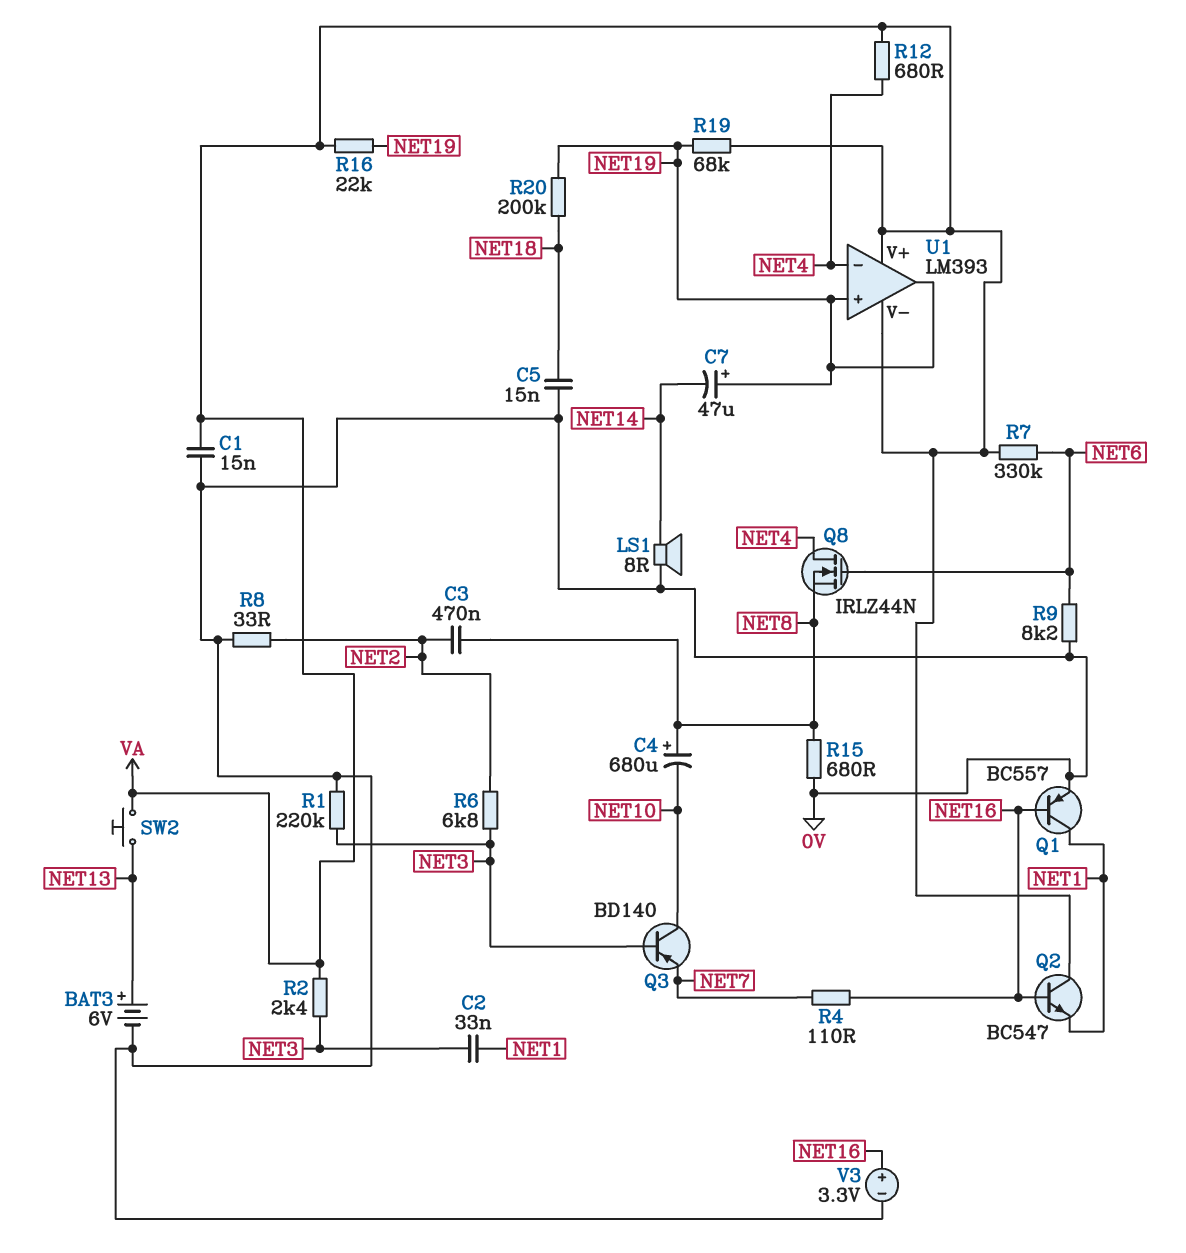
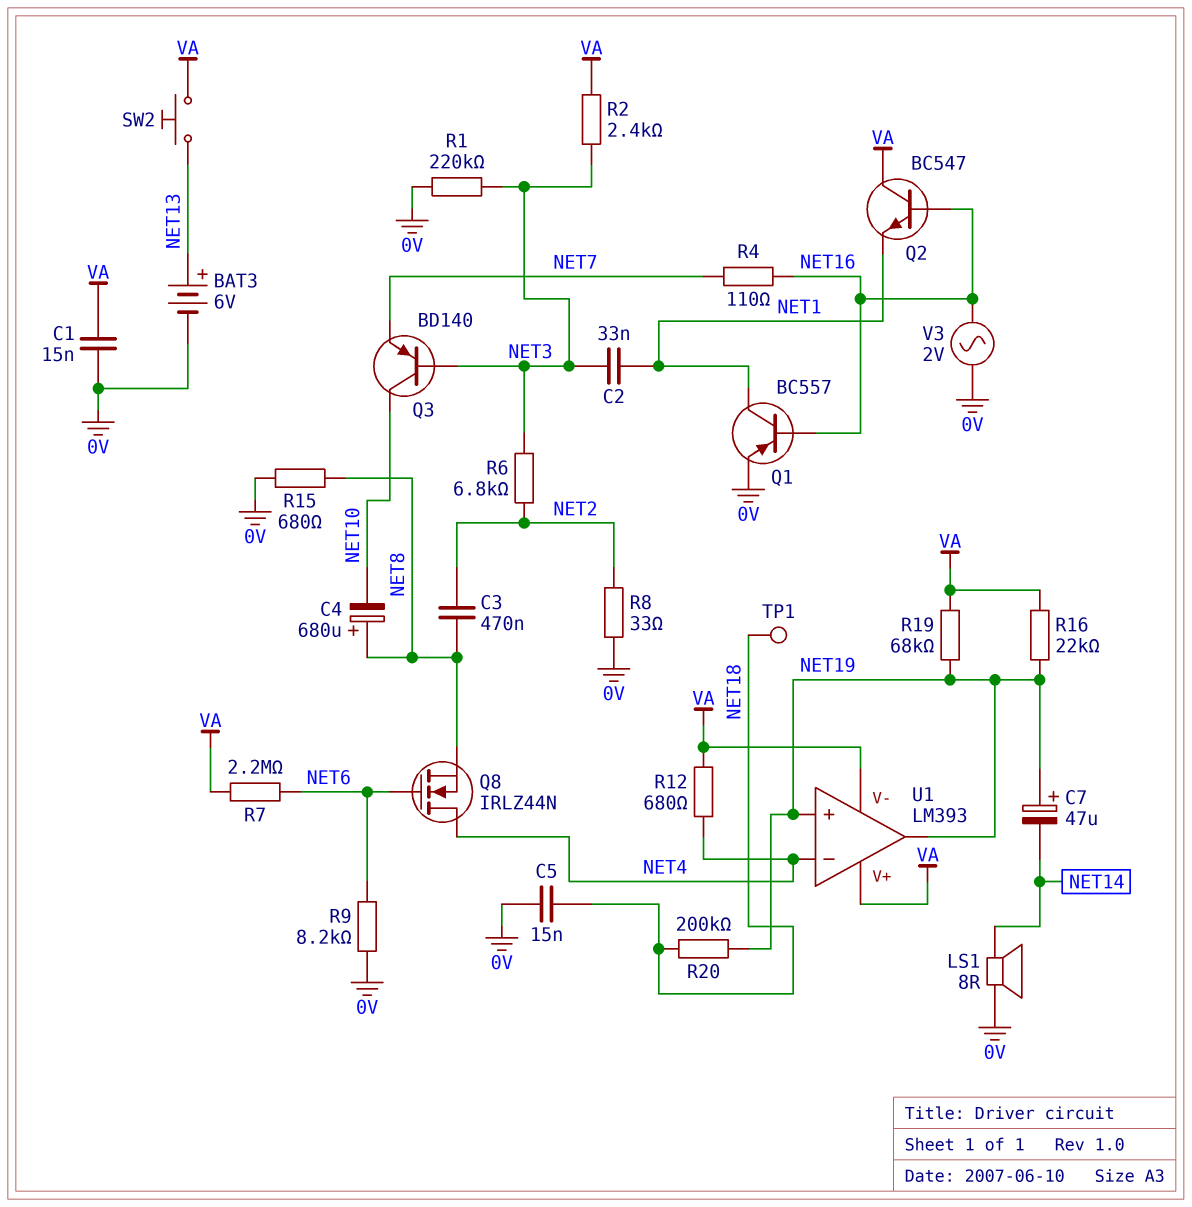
R7: 330k (NET6, VA) -> 2.2M (NET6, VA)
TP1: none -> test point (NET18)
V3: 3.3V (plus NET16, minus 0V) -> AC 2V (0V, NET16)

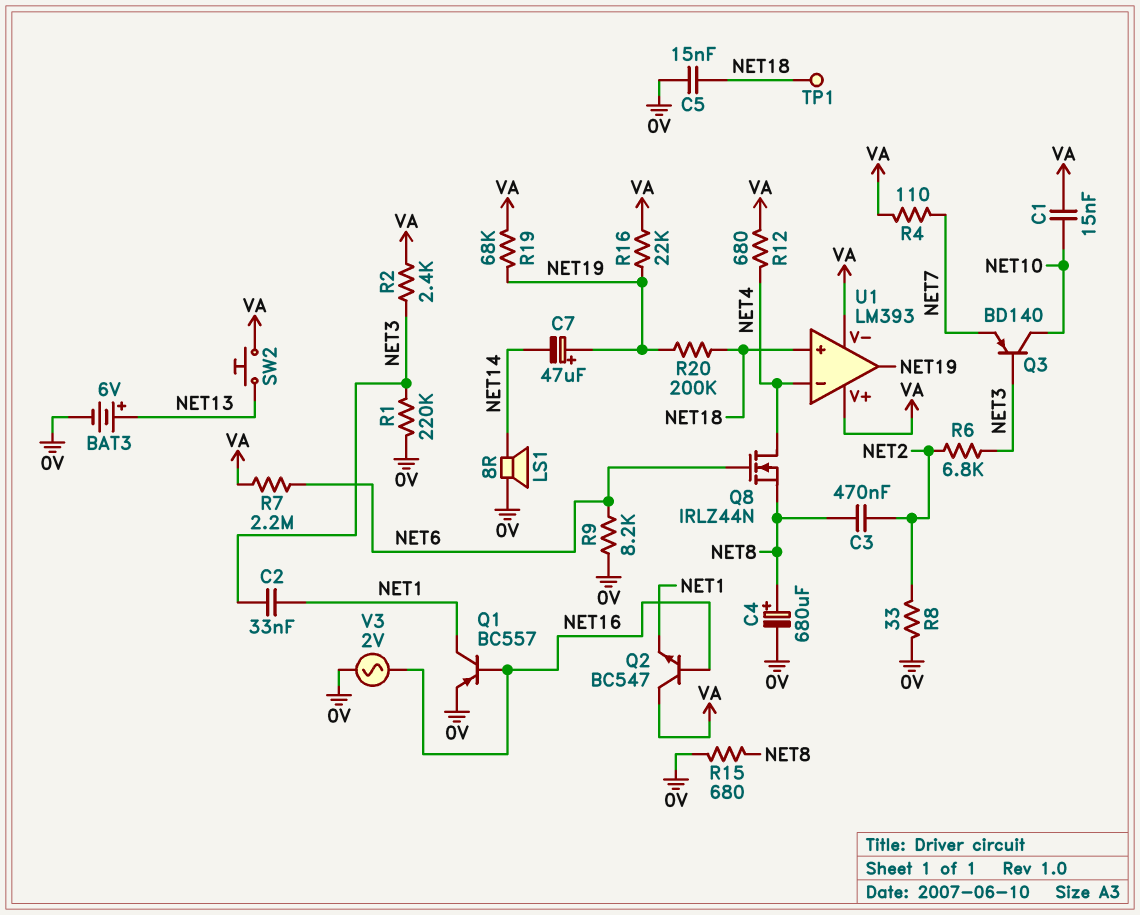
C1: 15nF (0V, VA) -> 15nF (NET10, VA)
C4: 680uF (plus NET8, minus NET10) -> 680uF (plus NET8, minus 0V)
R4: 110 (NET7, NET16) -> 110 (NET7, VA)
U1 pin in+: NET19 -> NET18

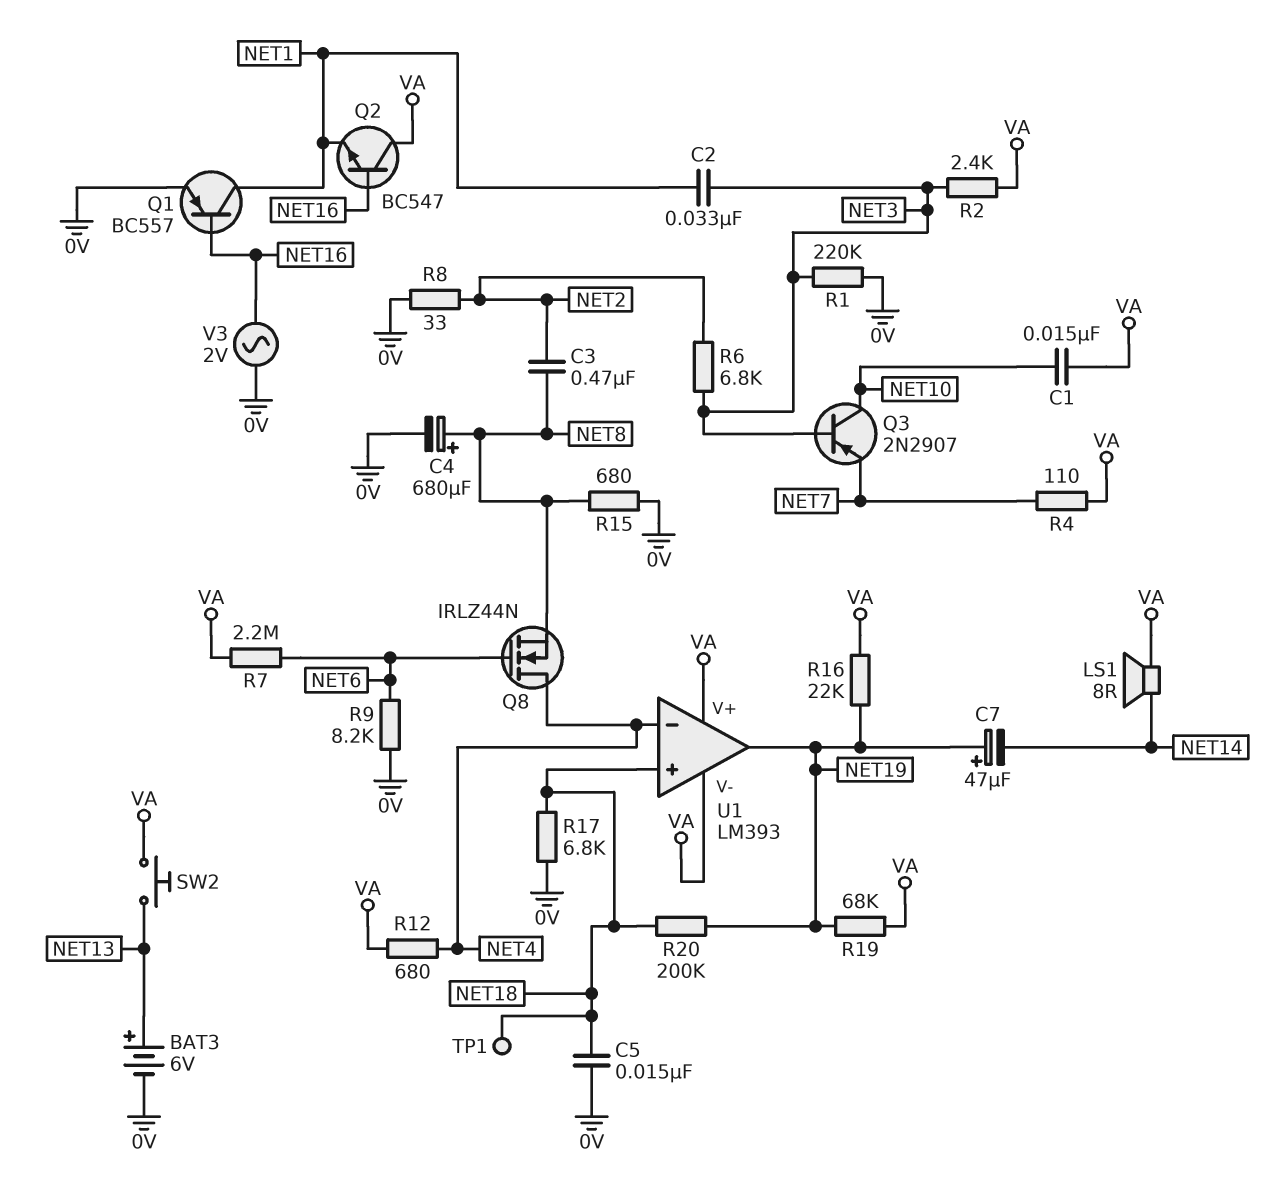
LS1: speaker 8R (0V, NET14) -> speaker 8R (NET14, VA)
Q3: PNP BD140 (B NET3, C NET10, E NET7) -> PNP 2N2907 (B NET3, C NET10, E NET7)
R17: none -> 6.8k (0V, NET18)

